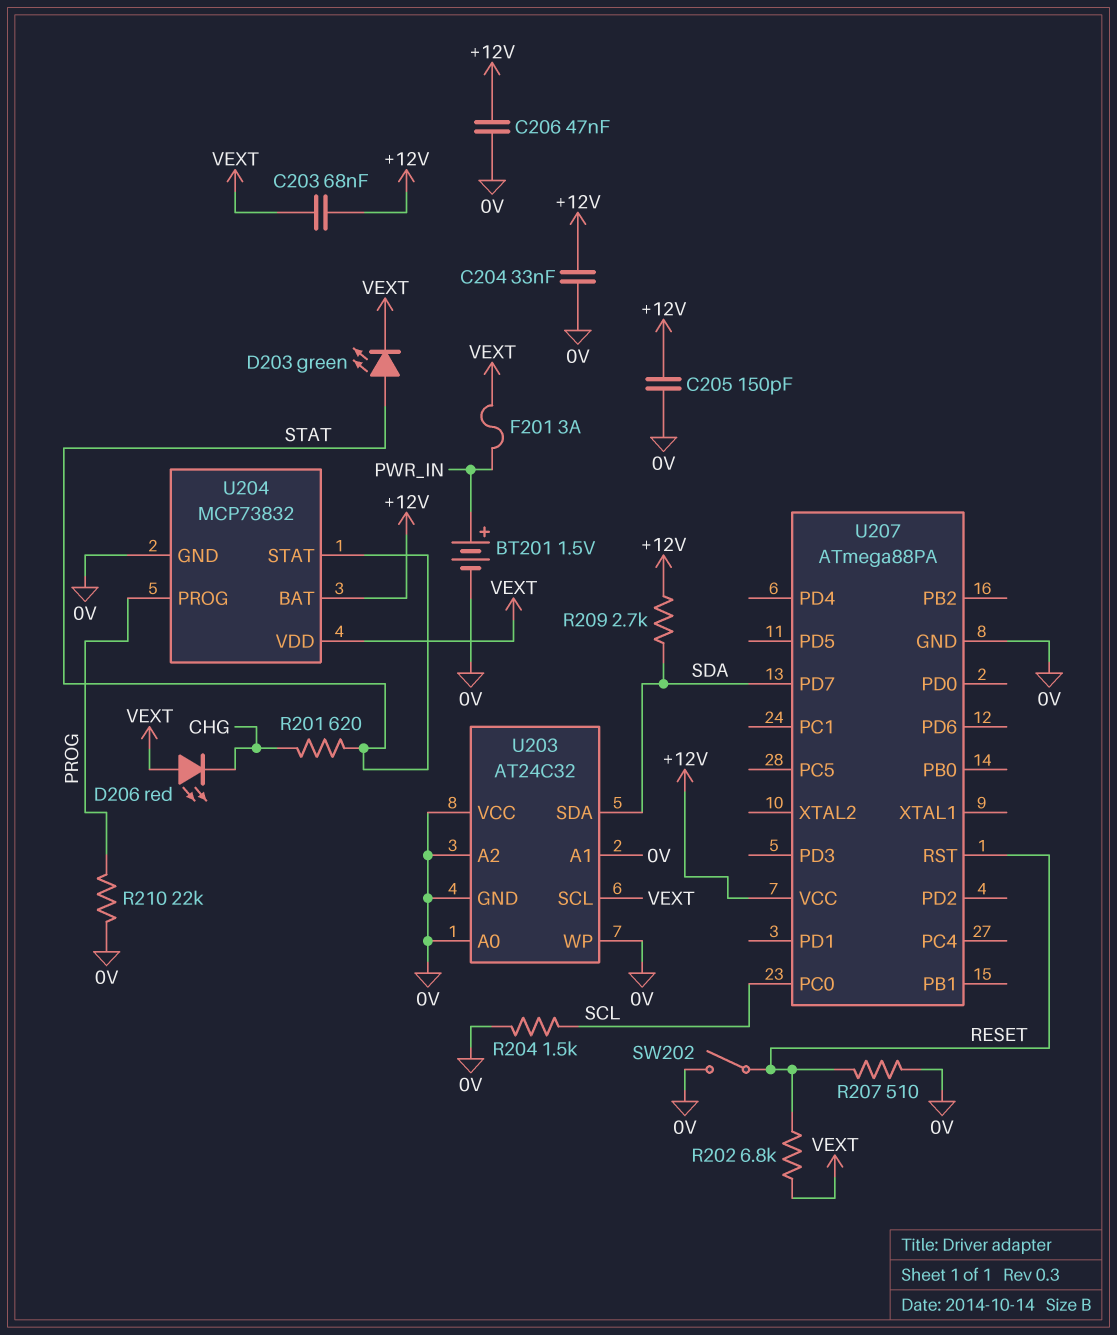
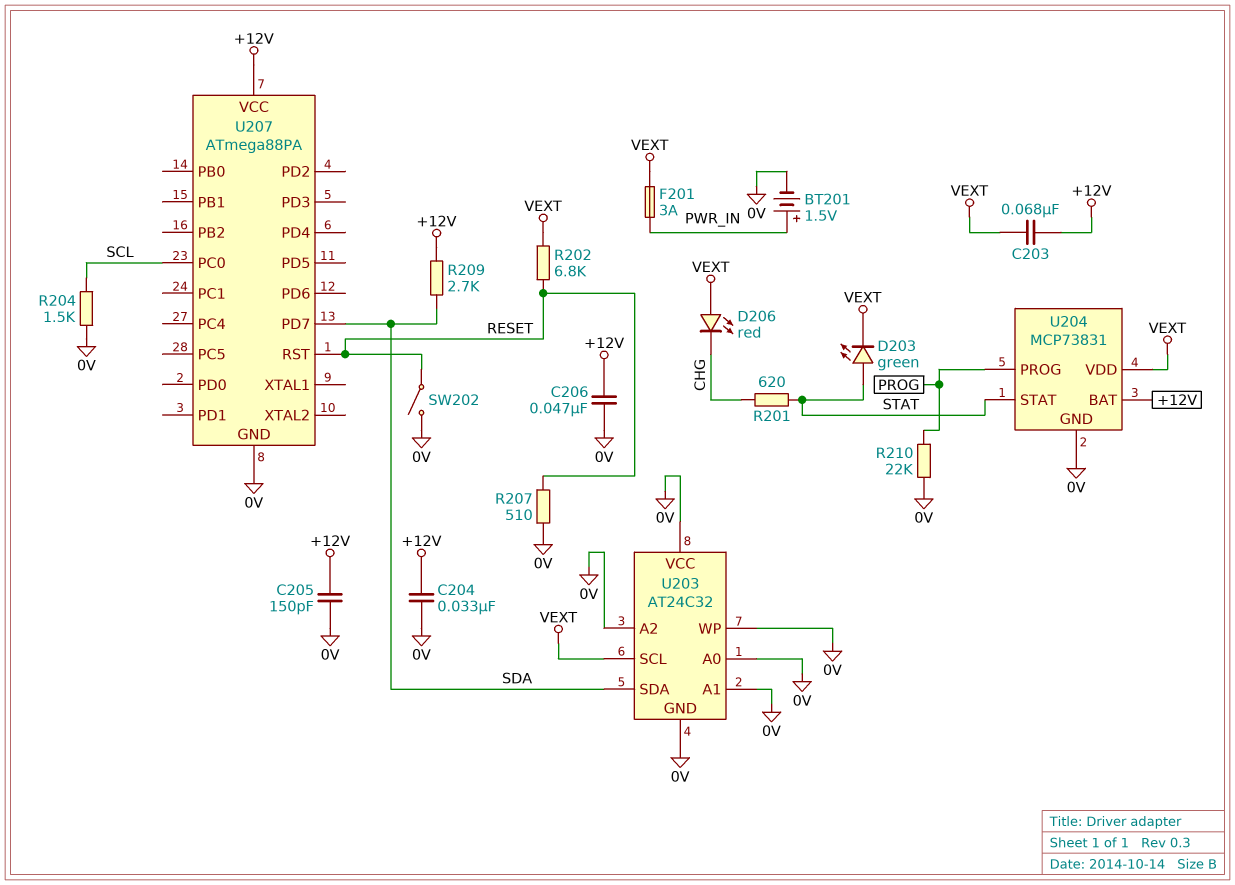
U204: MCP73832 -> MCP73831

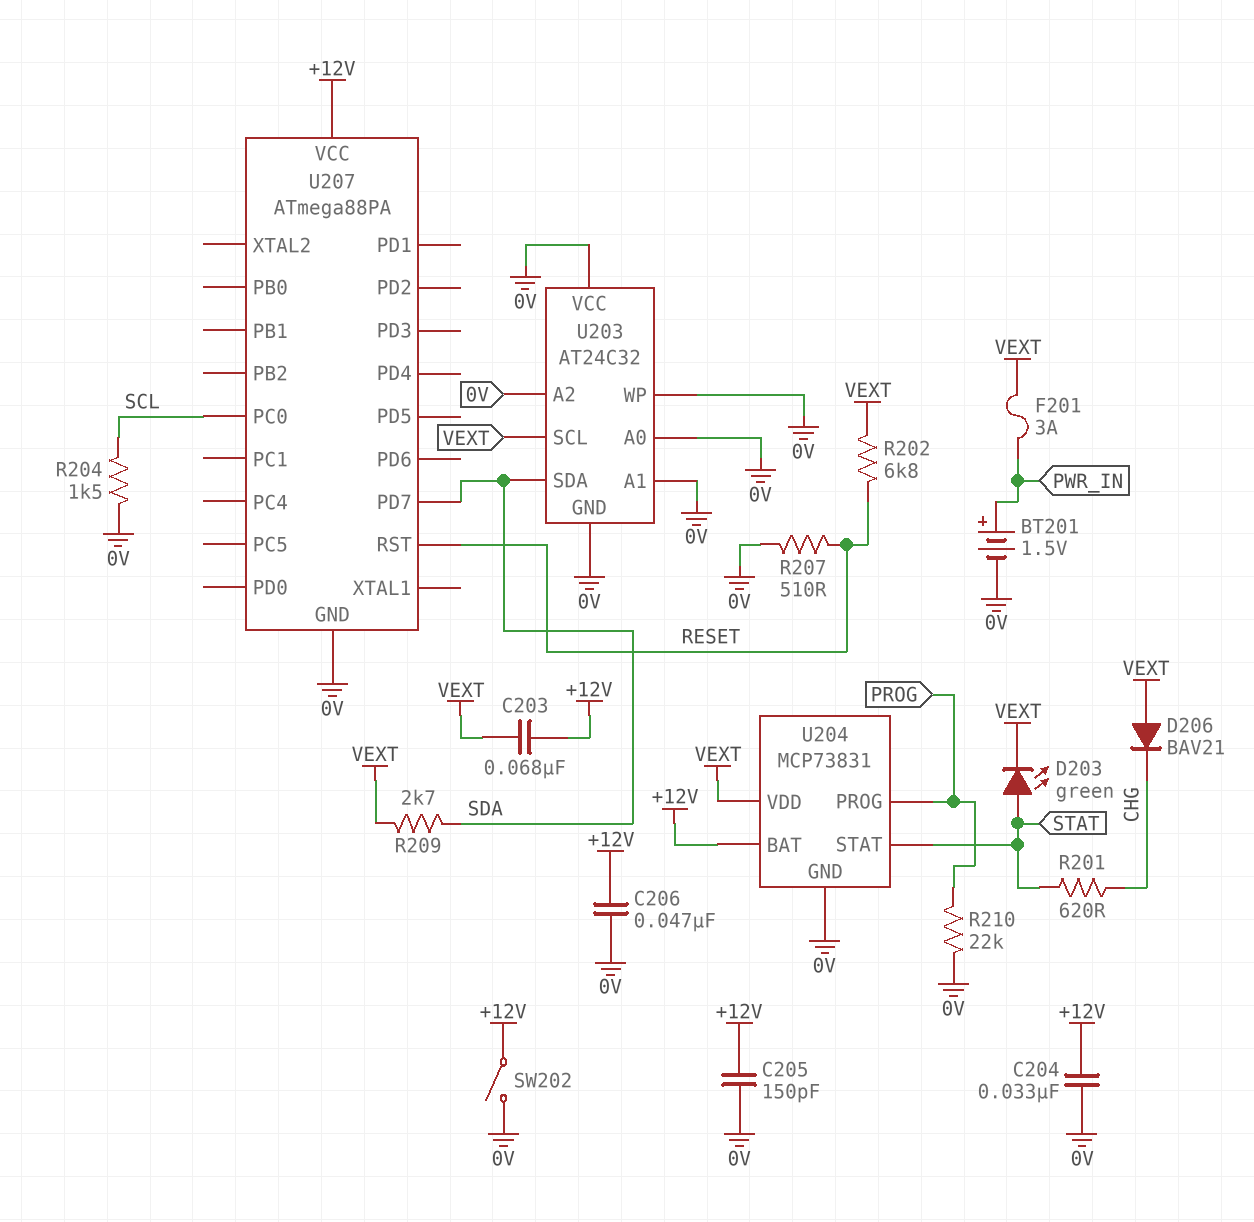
D206: LED red (A VEXT, K CHG) -> diode BAV21 (A VEXT, K CHG)
R209: 2.7k (+12V, SDA) -> 2.7k (SDA, VEXT)
SW202: switch (0V, RESET) -> switch (+12V, 0V)

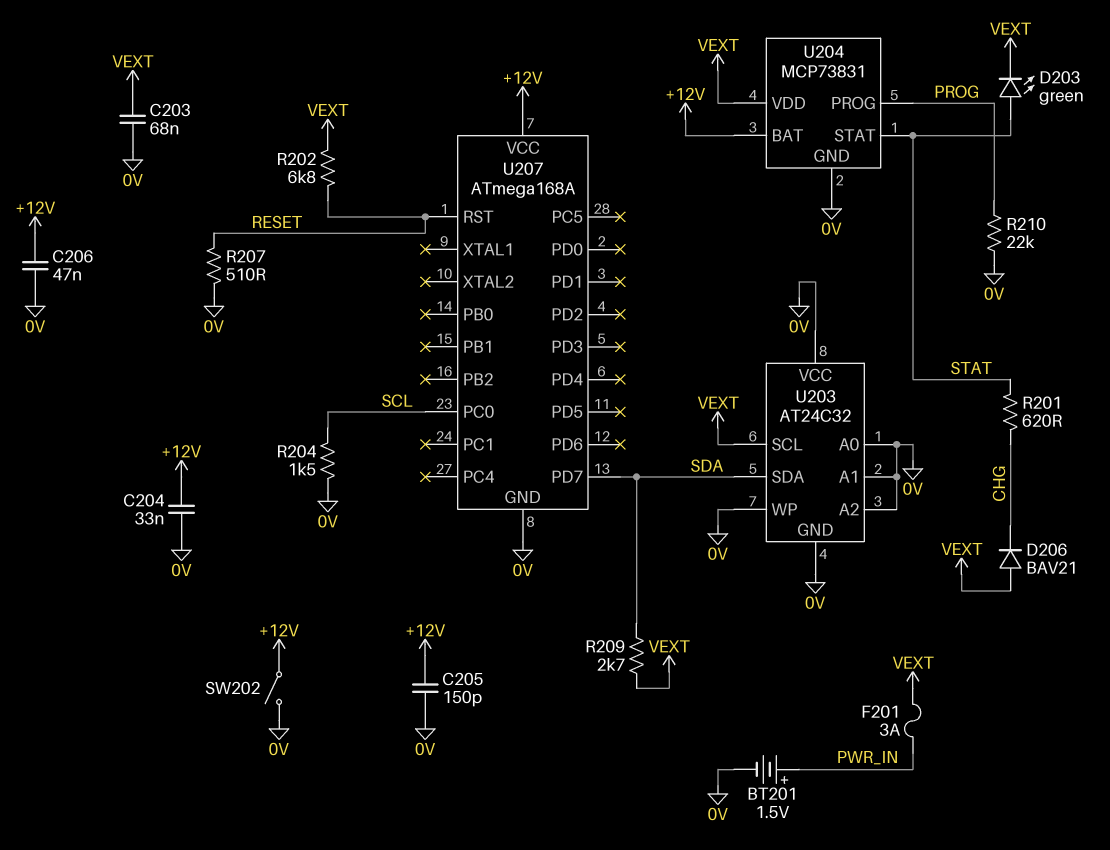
C203: 68nF (+12V, VEXT) -> 68nF (0V, VEXT)
U207: ATmega88PA -> ATmega168A

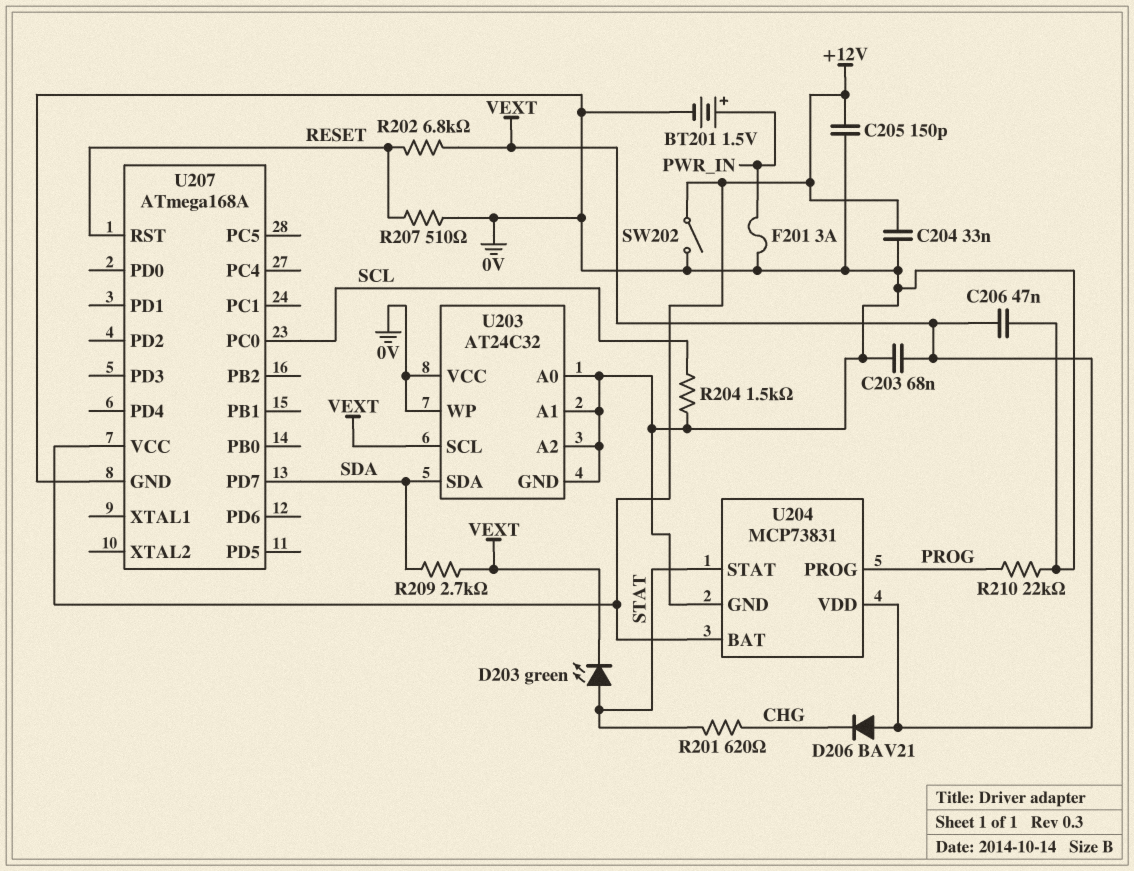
C206: 47nF (+12V, 0V) -> 47nF (0V, VEXT)
F201: 3A (PWR_IN, VEXT) -> 3A (0V, PWR_IN)

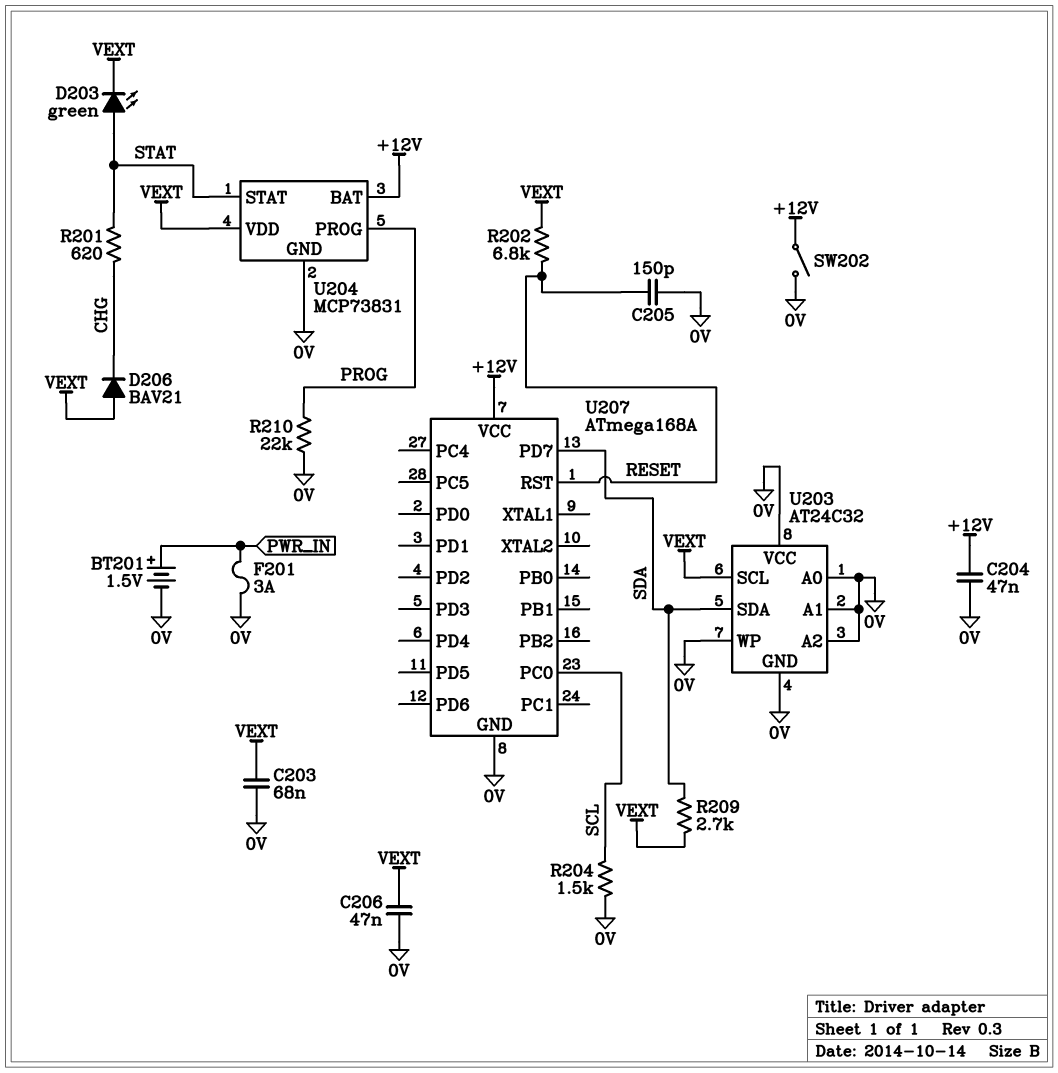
C204: 33nF (+12V, 0V) -> 47nF (+12V, 0V)
C205: 150pF (+12V, 0V) -> 150pF (0V, RESET)
R207: 510 (0V, RESET) -> none

